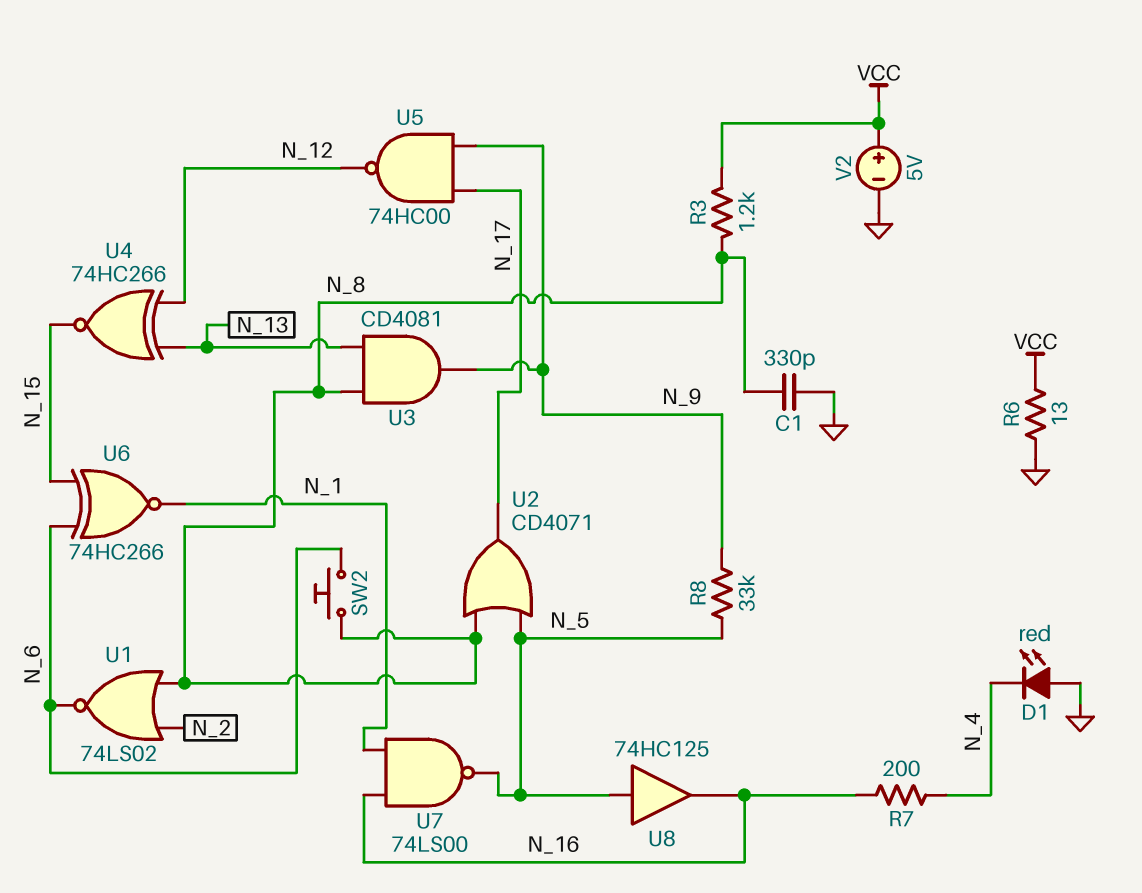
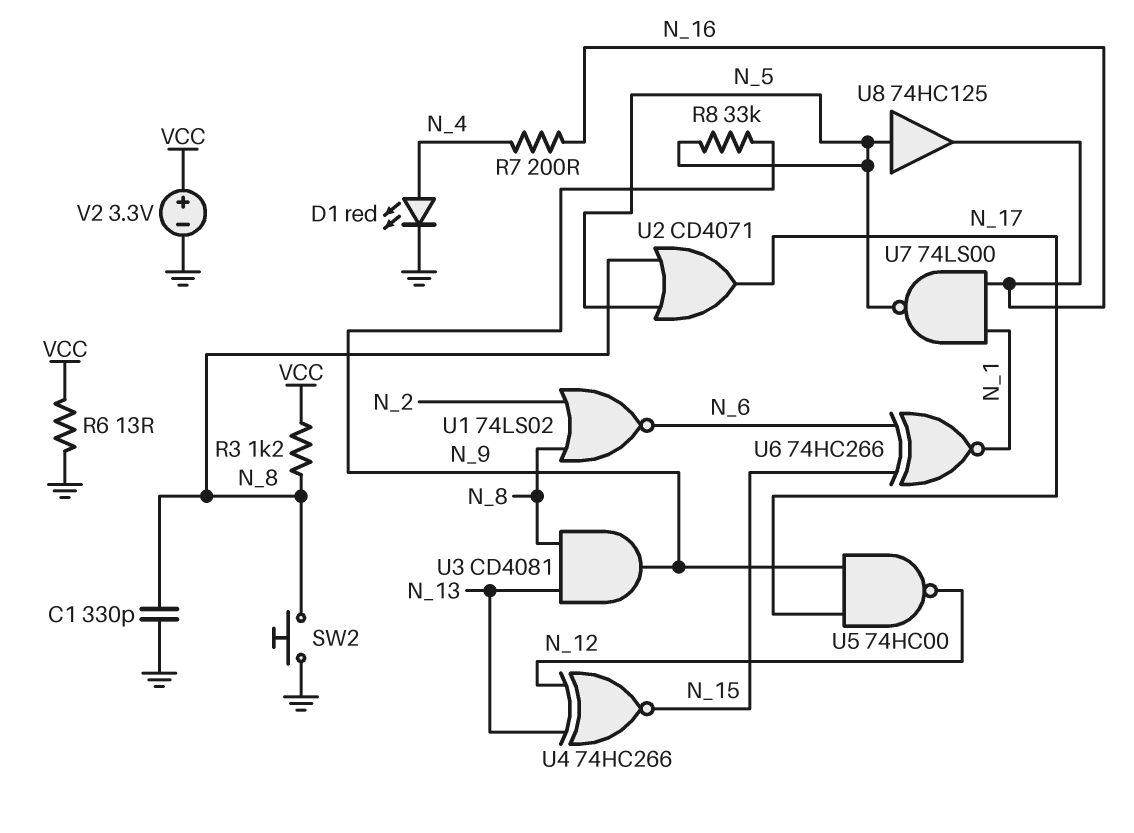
D1: LED red (A GND, K N_4) -> LED red (A N_4, K GND)
SW2: button (N_6, N_8) -> button (GND, N_8)
V2: 5V (plus VCC, minus GND) -> 3.3V (plus VCC, minus GND)

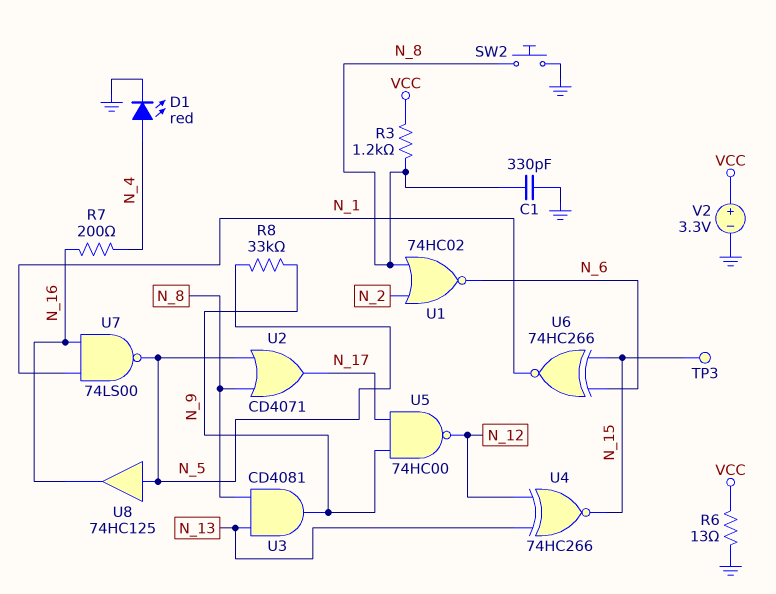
TP3: none -> test point (N_15)
U1: NOR 74LS02 (in N_2, in N_8, out N_6) -> NOR 74HC02 (in N_2, in N_8, out N_6)

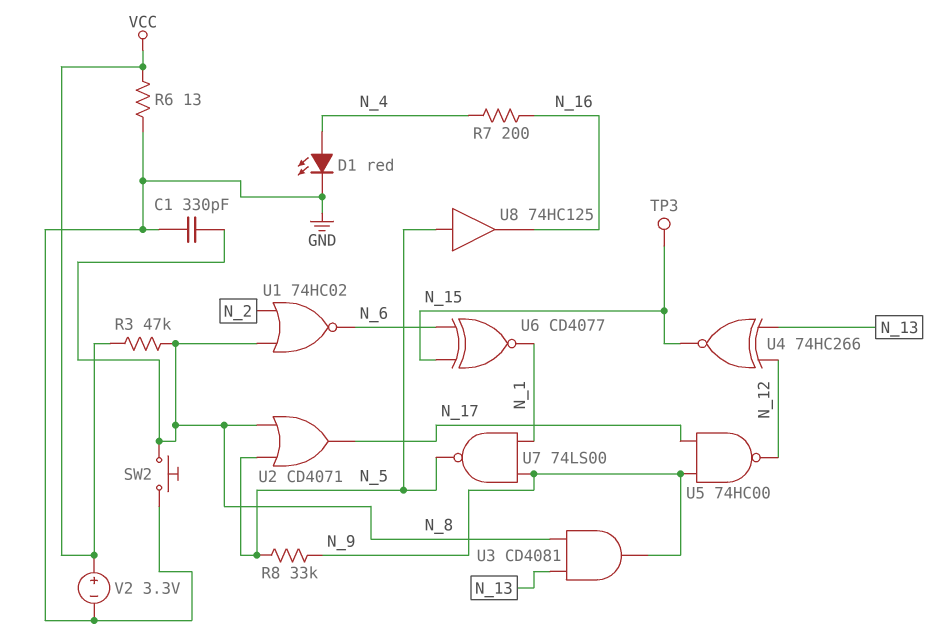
R3: 1.2k (N_8, VCC) -> 47k (N_8, VCC)
U6: XNOR 74HC266 (in N_6, in N_15, out N_1) -> XNOR CD4077 (in N_6, in N_15, out N_1)
U7: NAND 74LS00 (in N_1, in N_16, out N_5) -> NAND 74LS00 (in N_1, in N_9, out N_5)

